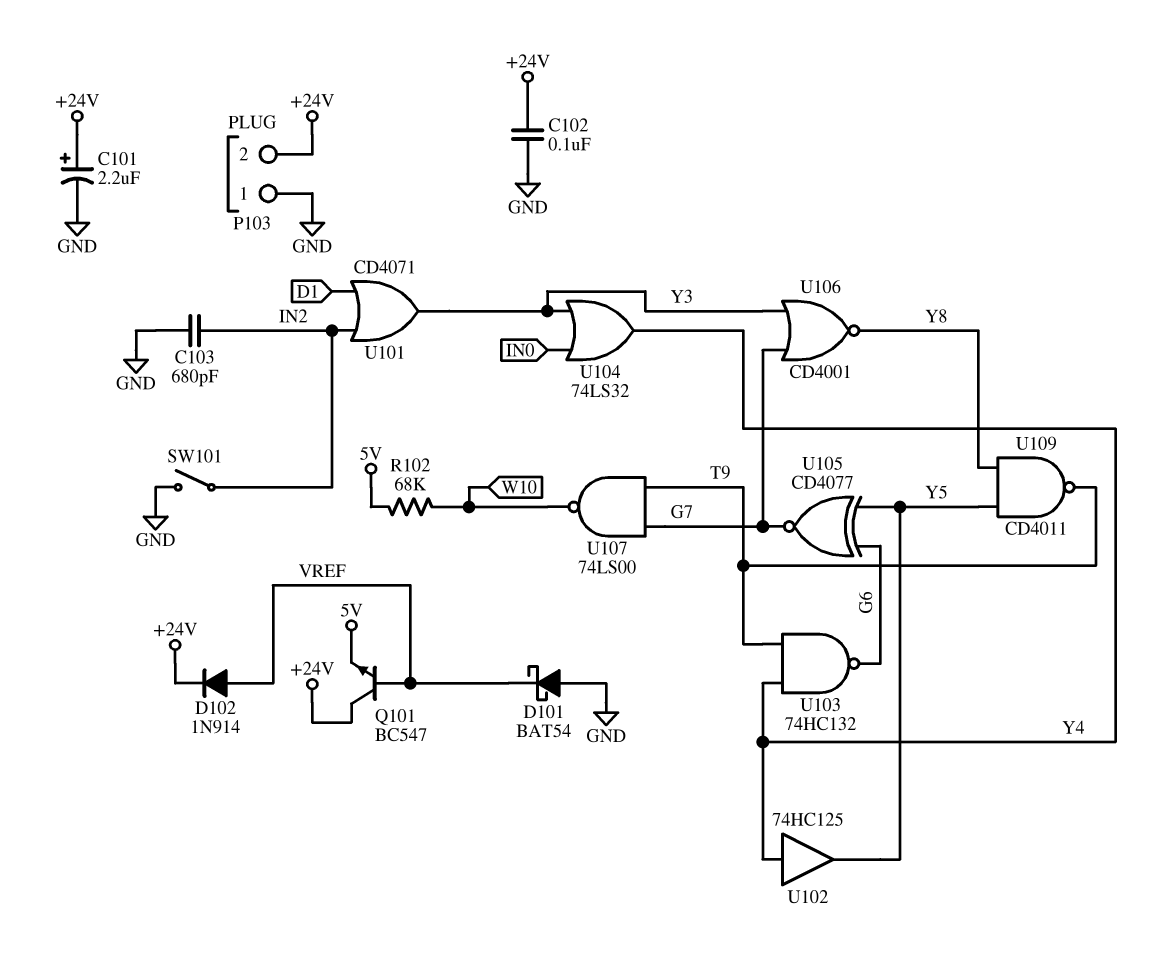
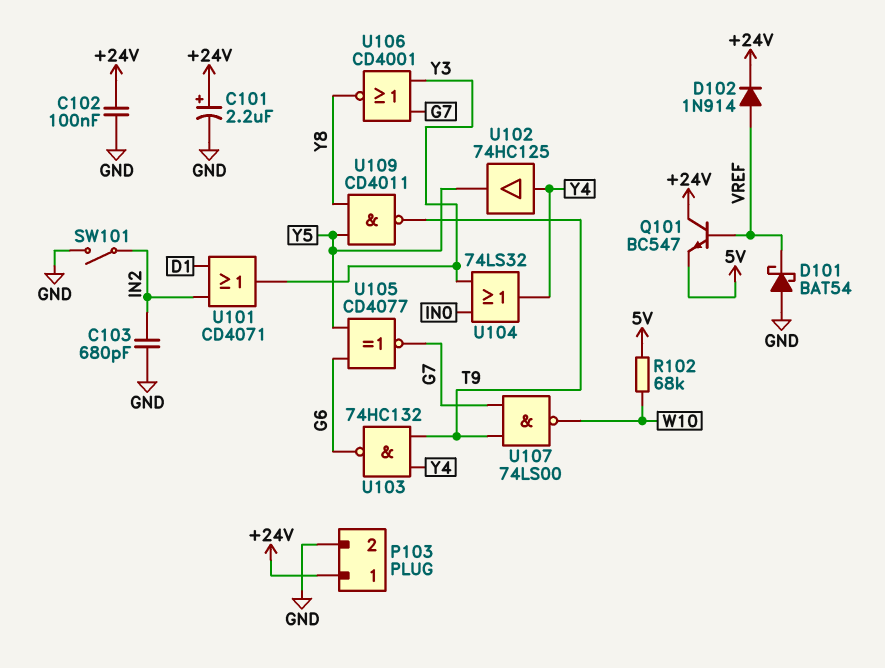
P103 pin 1: GND -> +24V
P103 pin 2: +24V -> GND

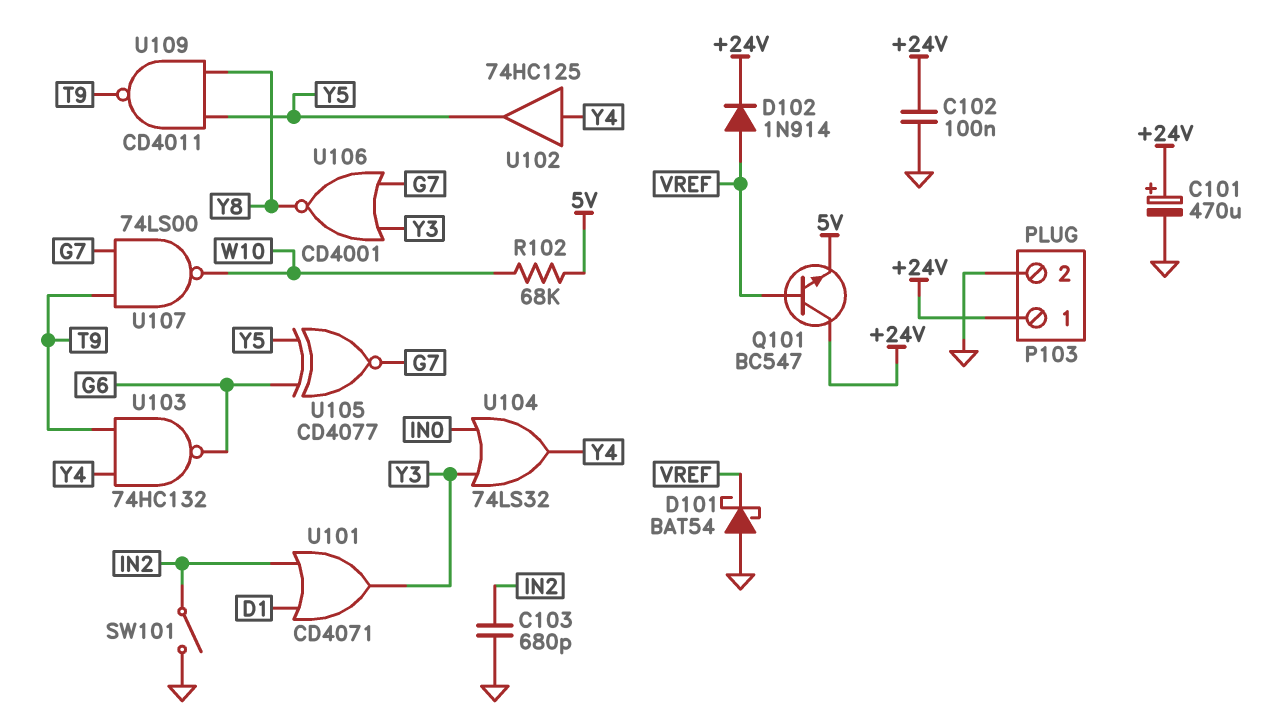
C101: 2.2uF (plus +24V, minus GND) -> 470uF (plus +24V, minus GND)

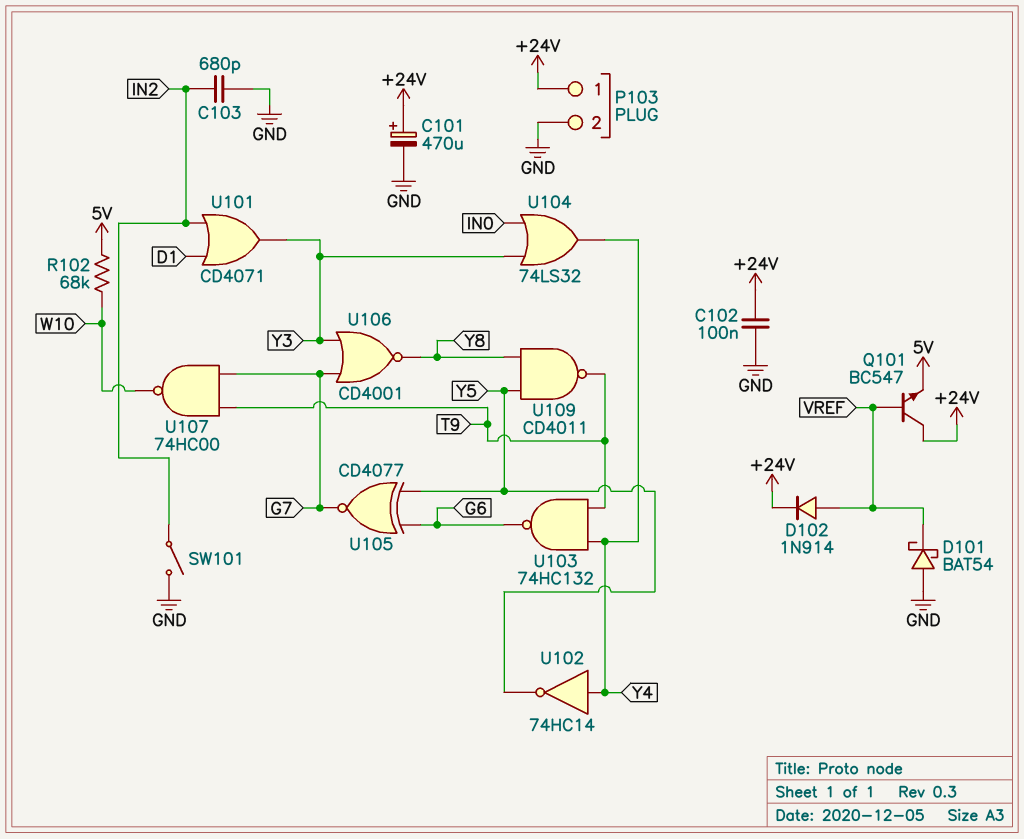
U102: buffer 74HC125 (in Y4, out Y5) -> NOT 74HC14 (in Y4, out Y5)
U107: NAND 74LS00 (in G7, in T9, out W10) -> NAND 74HC00 (in G7, in T9, out W10)

